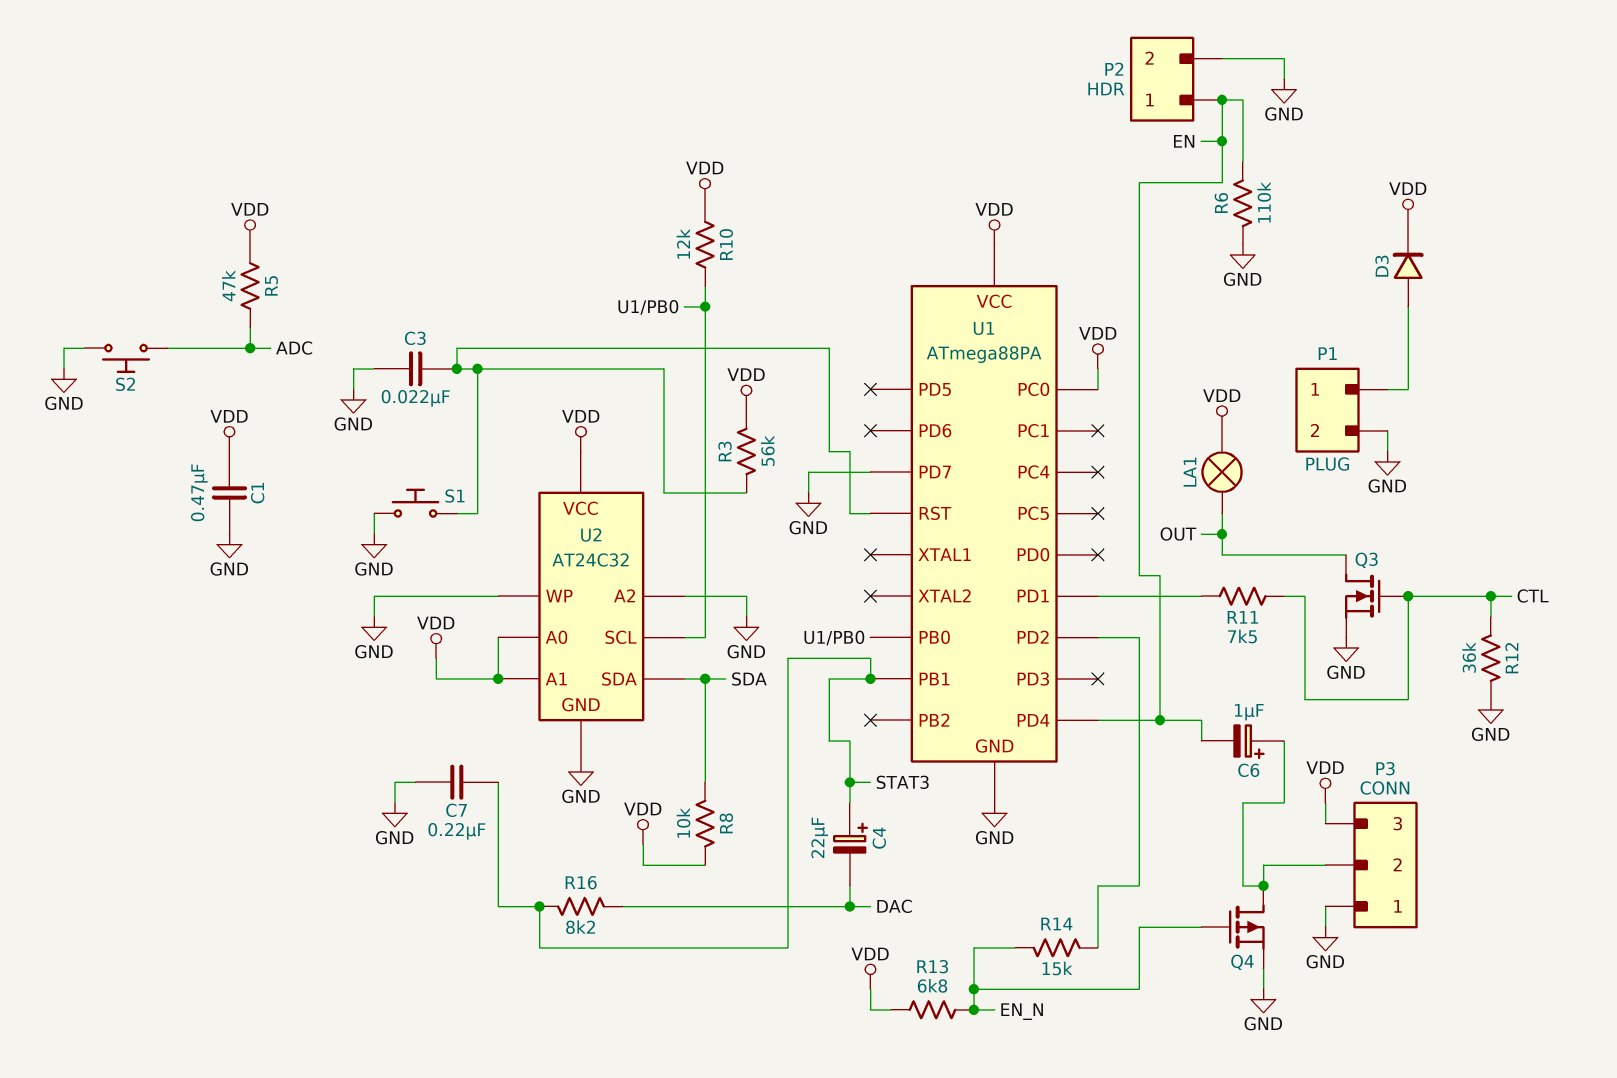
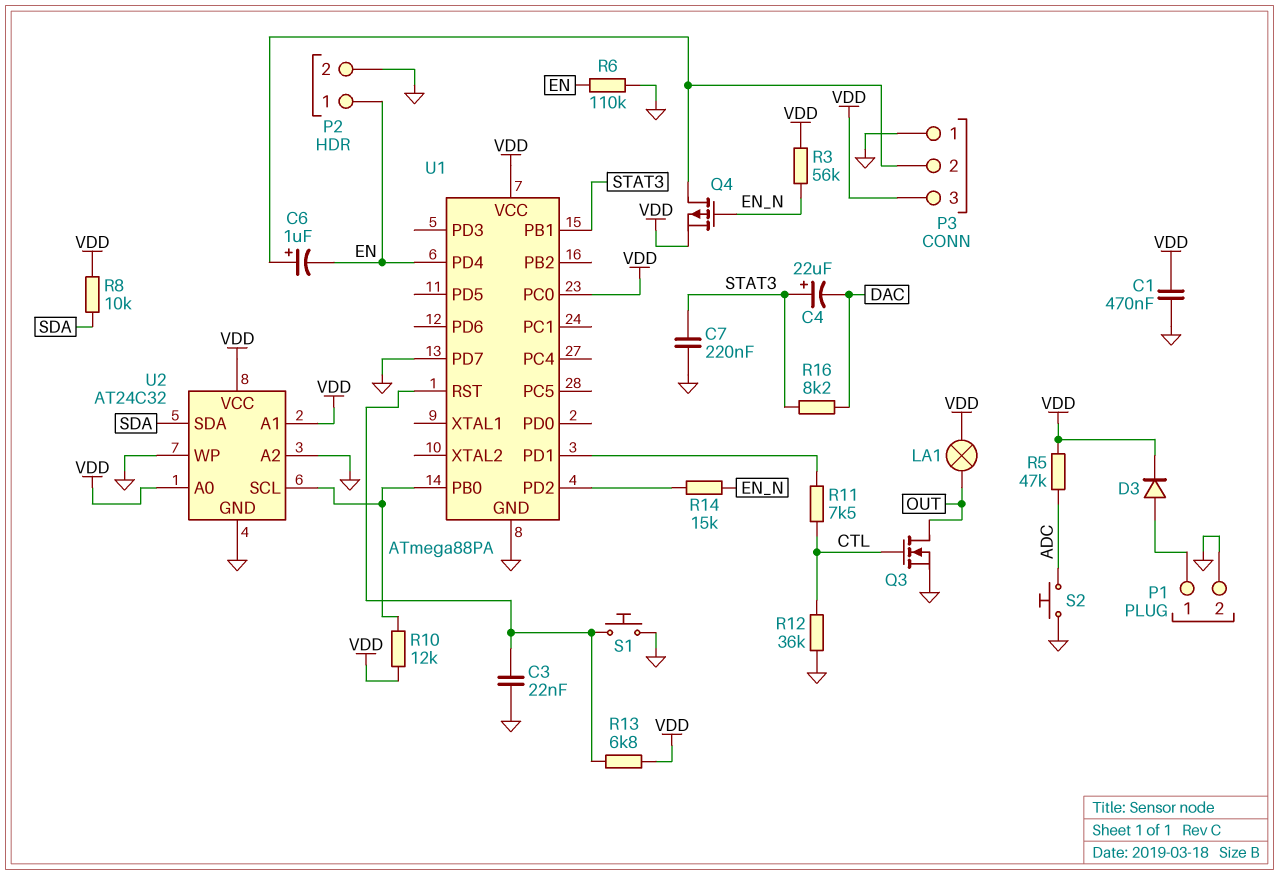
Q4: PMOS (G EN_N, D P3/2, S GND) -> PMOS (G EN_N, D P3/2, S VDD)
R3: 56k (U1/RST, VDD) -> 56k (EN_N, VDD)
R13: 6.8k (EN_N, VDD) -> 6.8k (U1/RST, VDD)

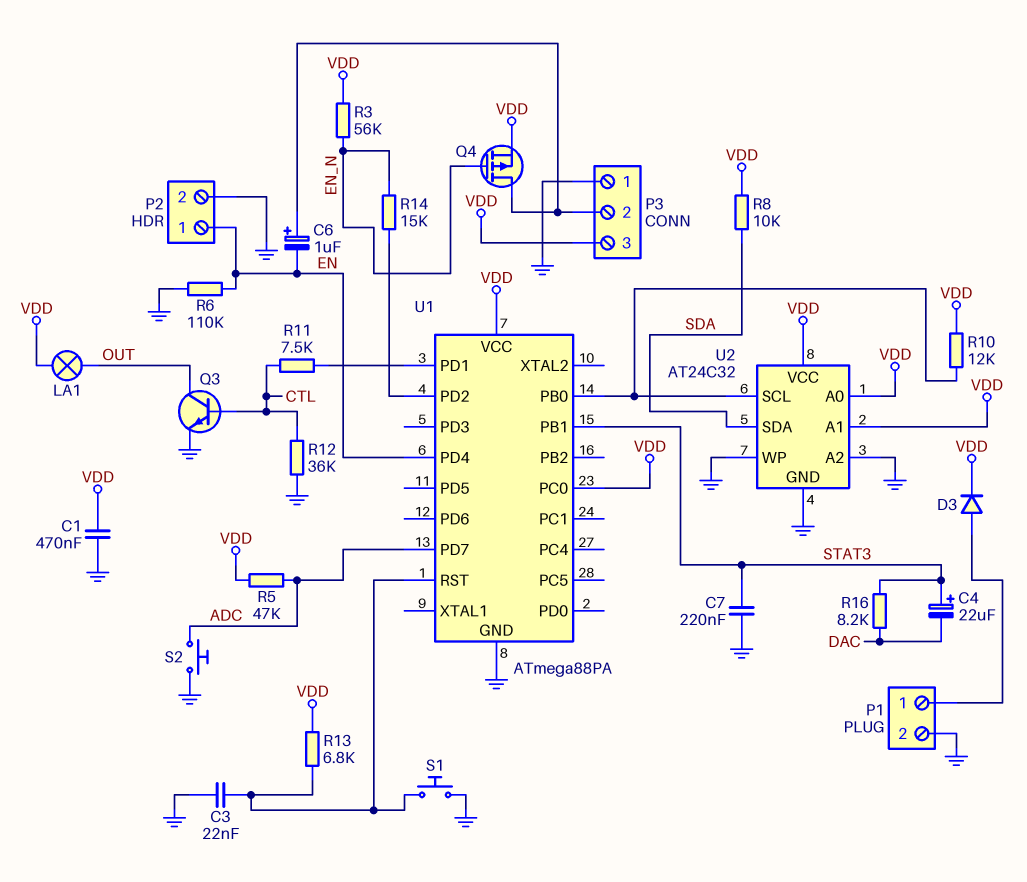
Q3: NMOS (G CTL, D OUT, S GND) -> NPN (B CTL, C OUT, E GND)
U1 pin PD7: GND -> ADC

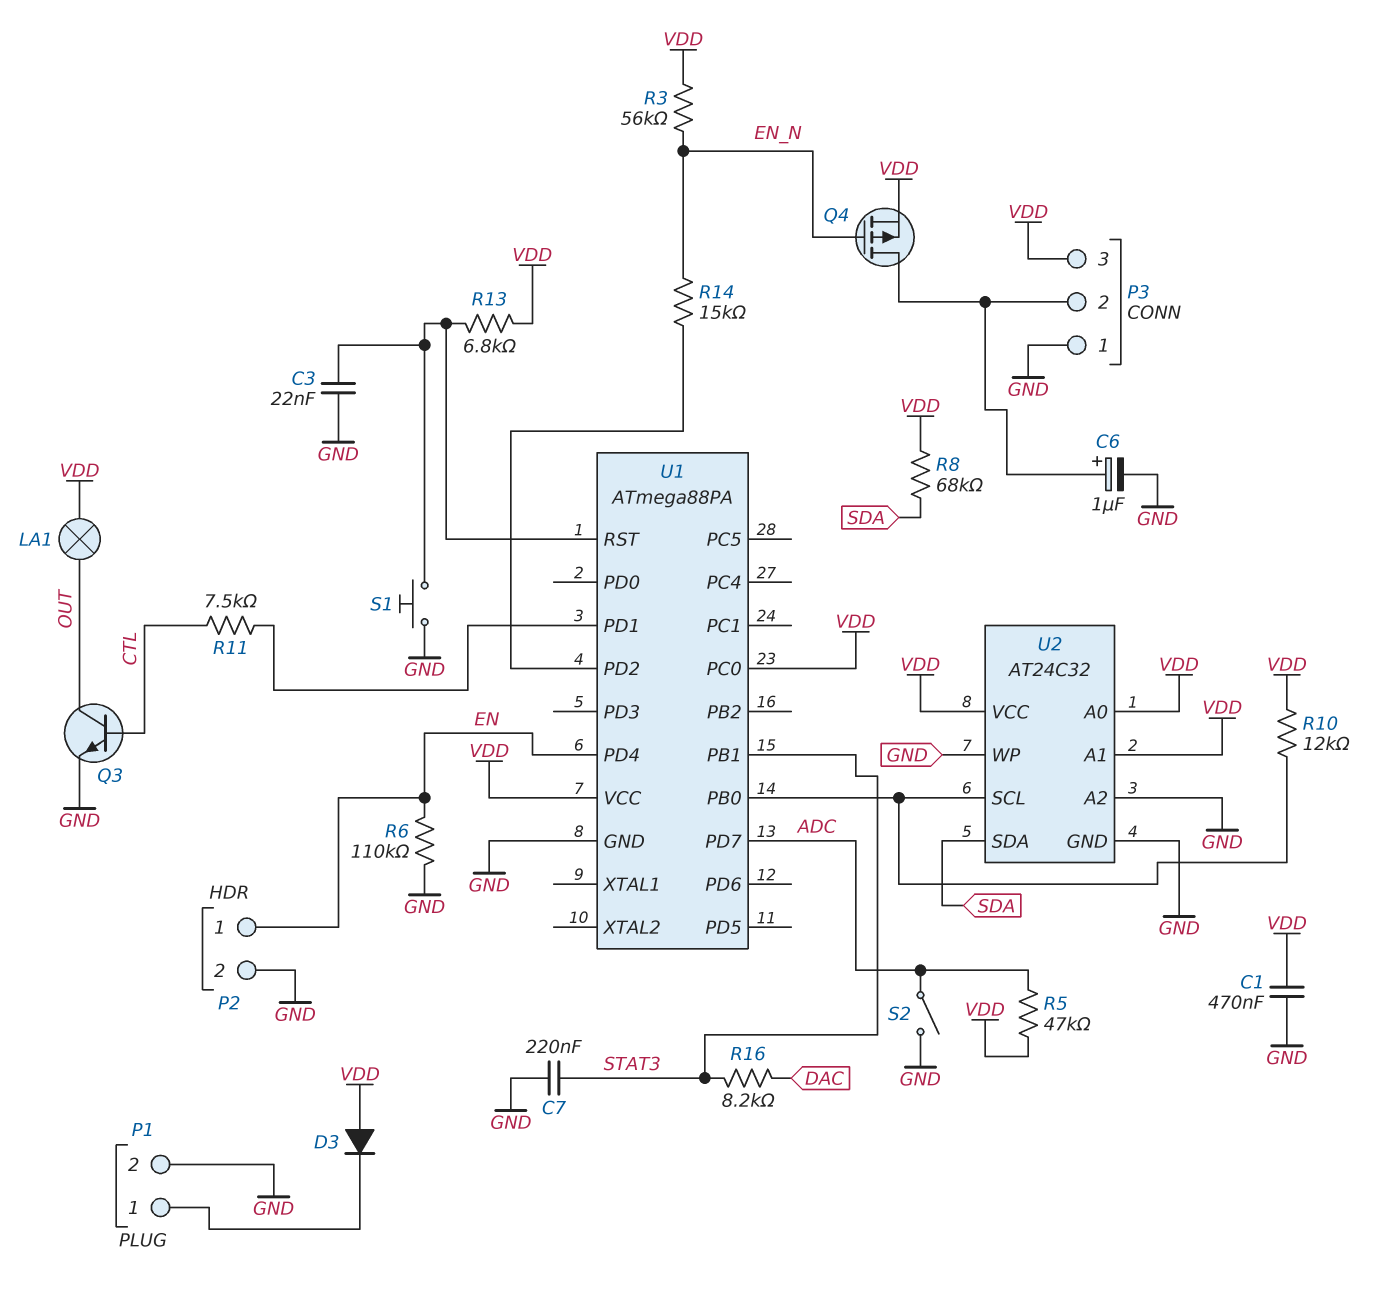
C4: 22uF (plus STAT3, minus DAC) -> none
C6: 1uF (plus P3/2, minus EN) -> 1uF (plus P3/2, minus GND)
D3: diode (A P1/1, K VDD) -> diode (A VDD, K P1/1)
R8: 10k (SDA, VDD) -> 68k (SDA, VDD)
R12: 36k (CTL, GND) -> none
S2: button (ADC, GND) -> switch (ADC, GND)

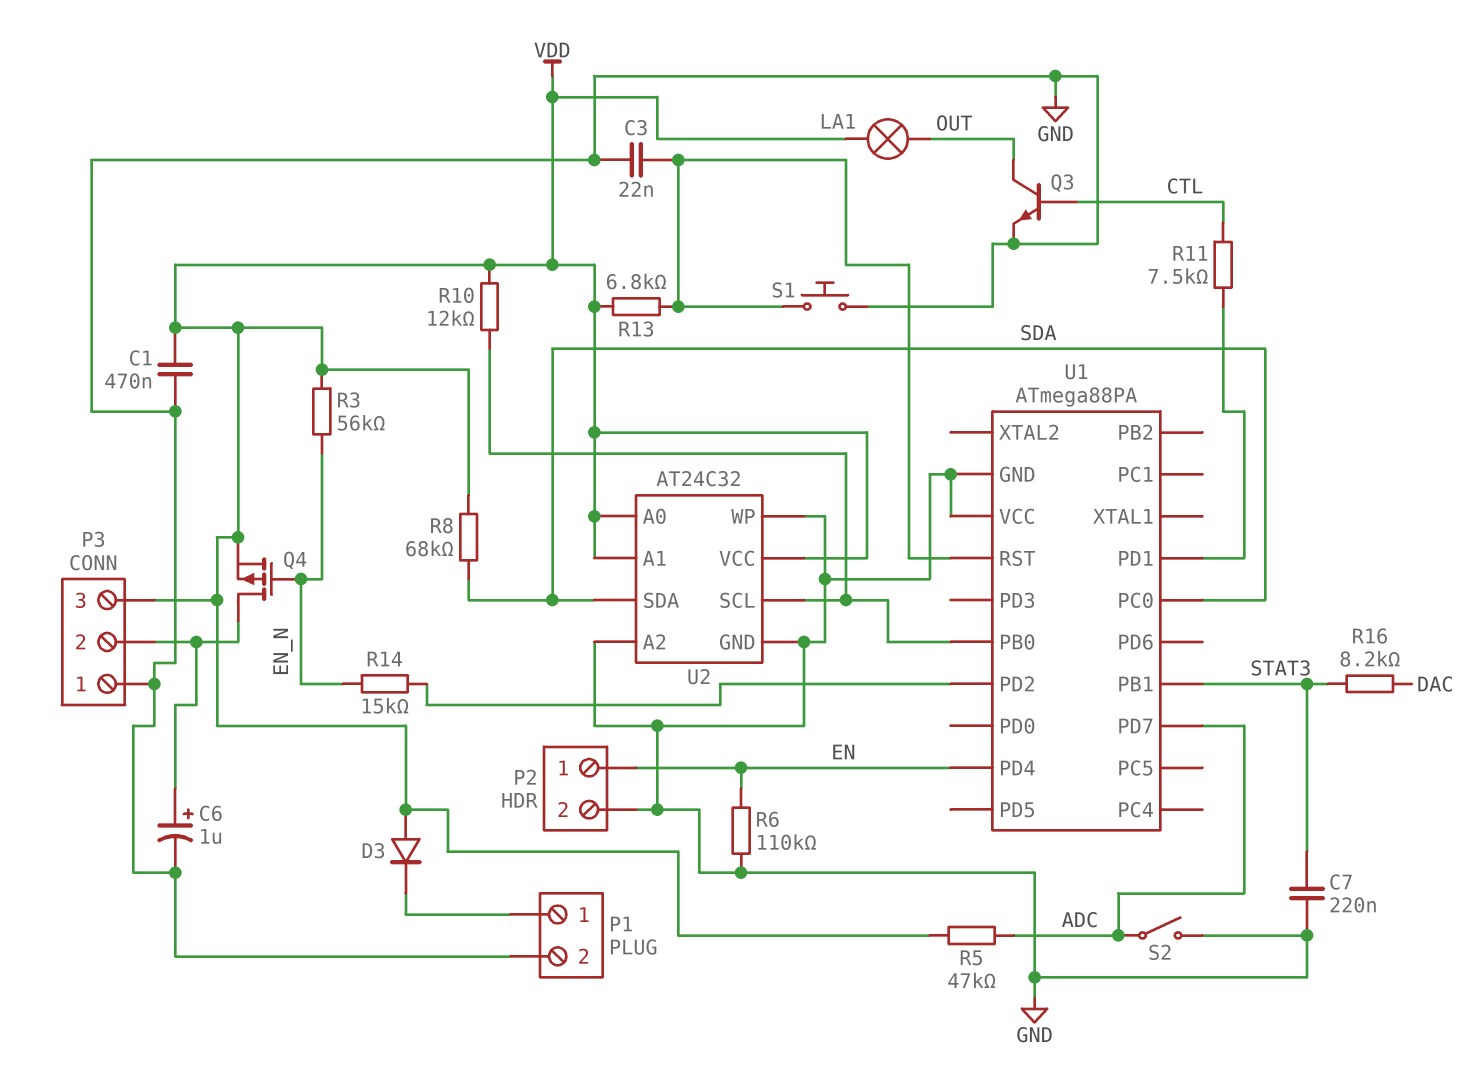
U1 pin PC0: VDD -> SDA
U1 pin VCC: VDD -> GND

